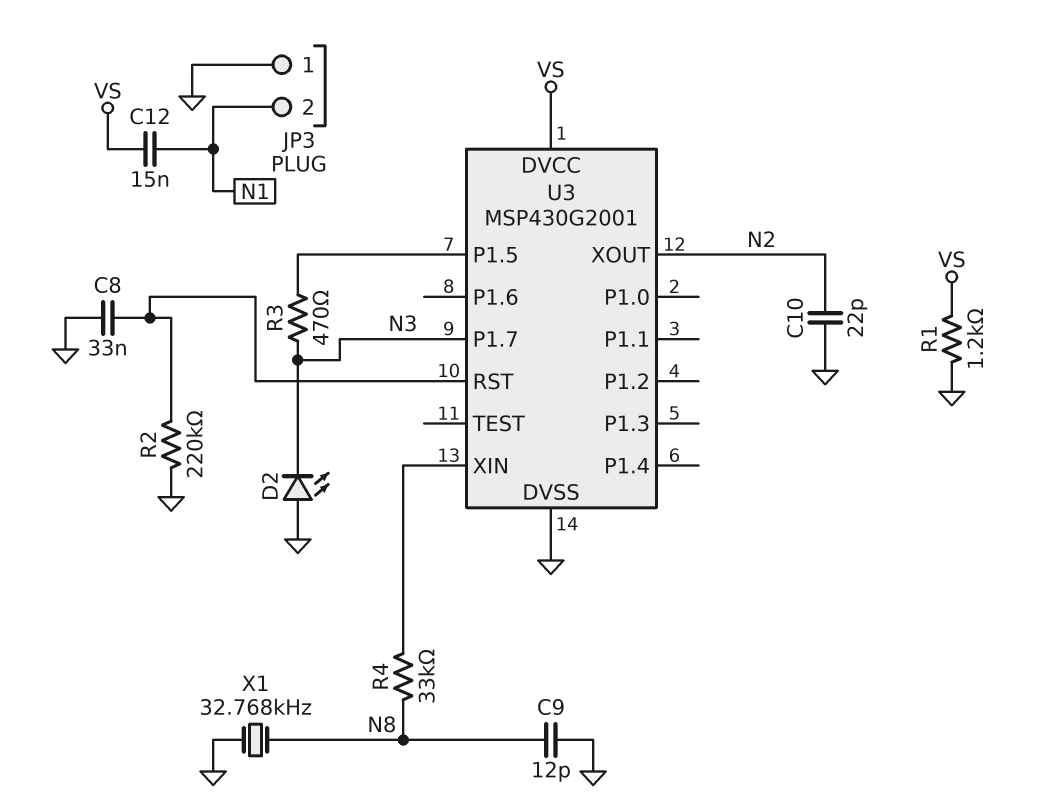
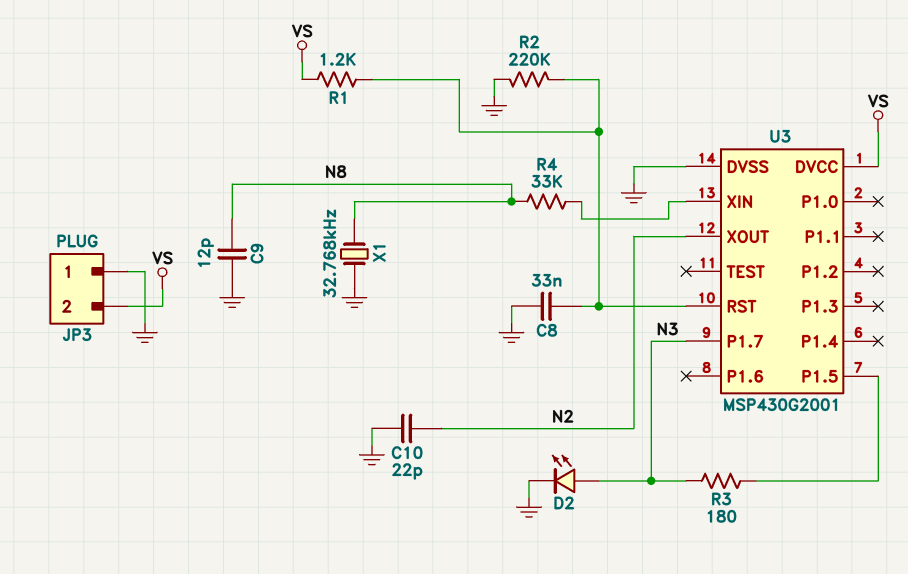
C12: 15nF (N1, VS) -> none
D2: LED (A GND, K N3) -> LED (A N3, K GND)
JP3 pin 2: N1 -> VS
R1: 1.2k (GND, VS) -> 1.2k (U3/RST, VS)
R3: 470 (N3, U3/P1.5) -> 180 (N3, U3/P1.5)

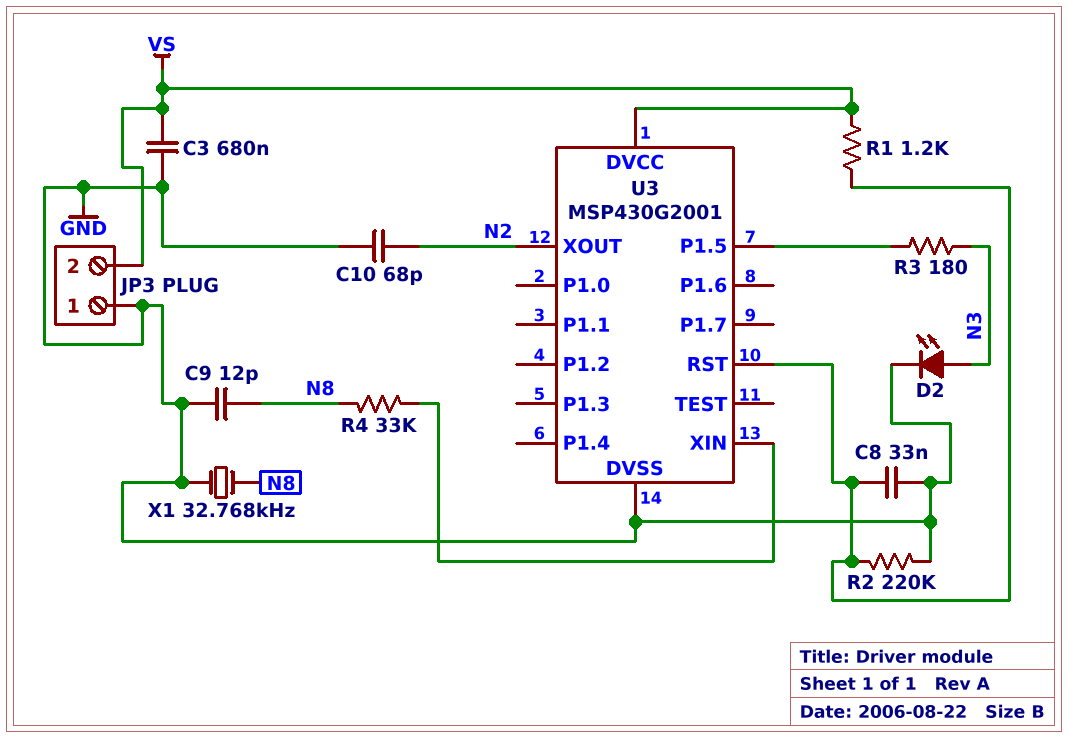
C3: none -> 680nF (GND, VS)
C10: 22pF (GND, N2) -> 68pF (GND, N2)
U3 pin P1.7: N3 -> none

